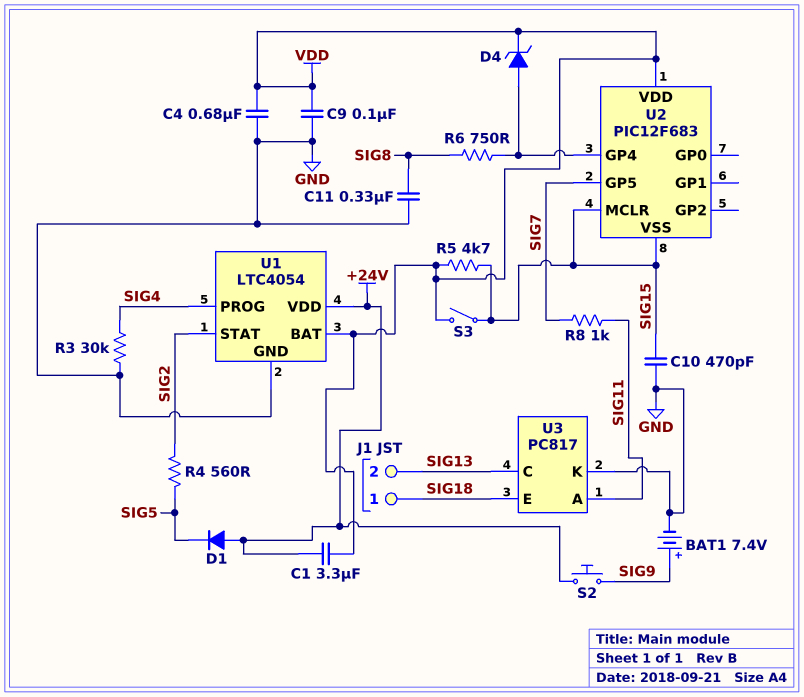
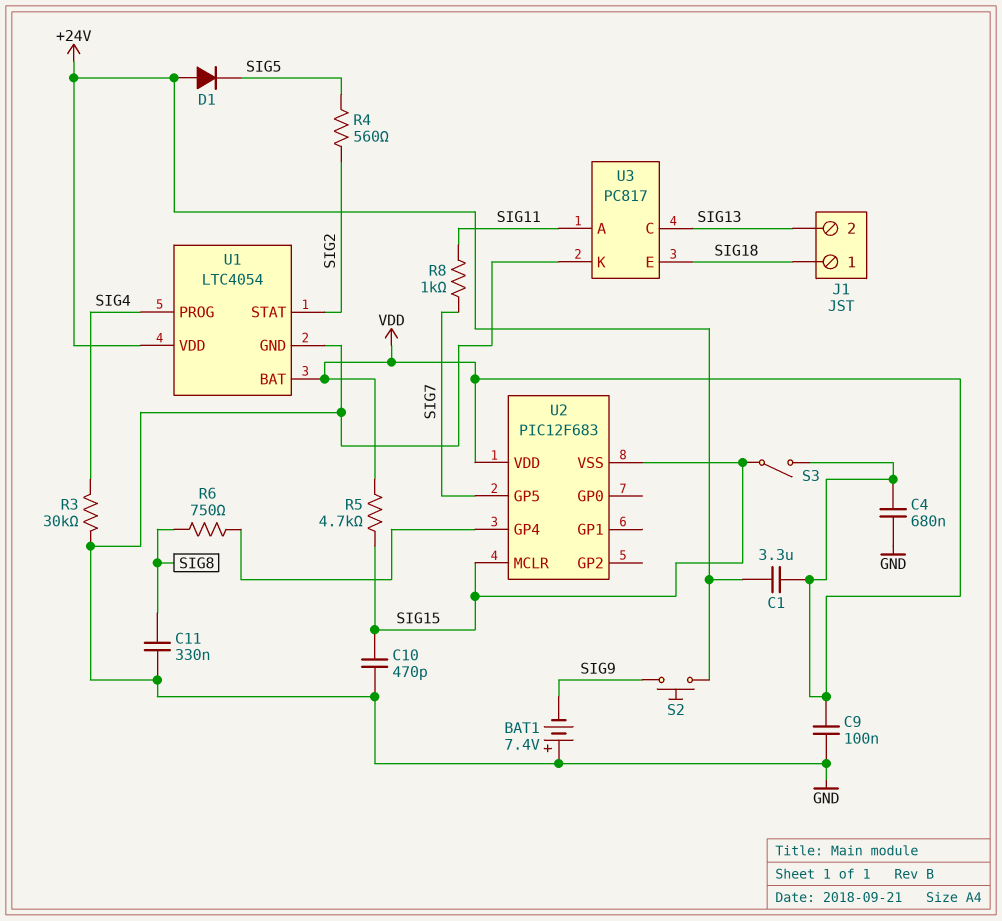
BAT1: 7.4V (plus SIG9, minus GND) -> 7.4V (plus GND, minus SIG9)
D4: zener (A U2/GP4, K VDD) -> none

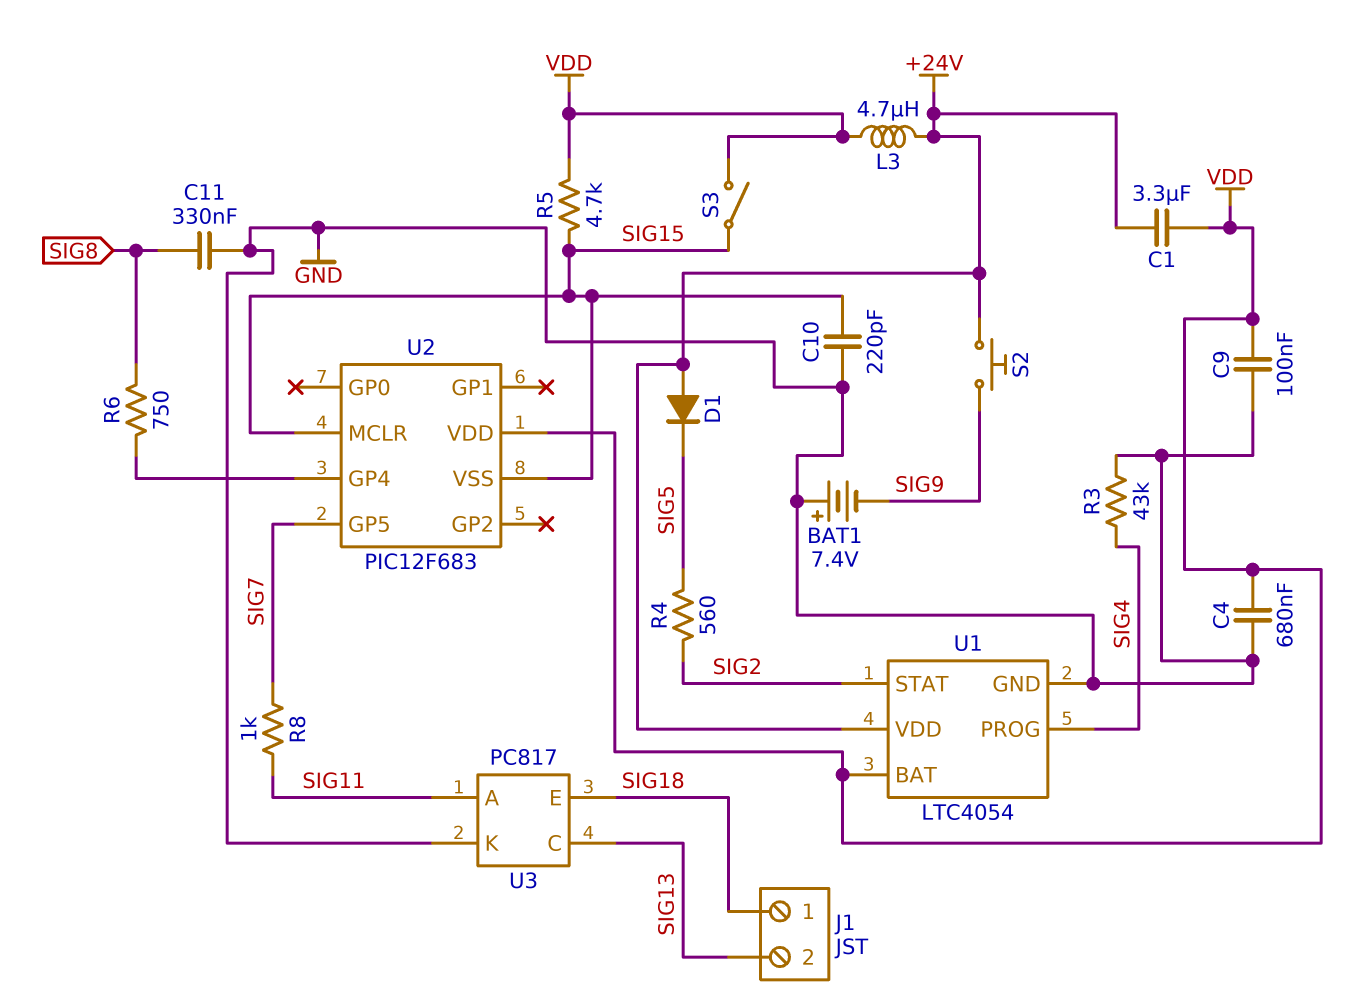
C10: 470pF (GND, SIG15) -> 220pF (GND, SIG15)
L3: none -> 4.7uH (+24V, VDD)
R3: 30k (GND, SIG4) -> 43k (GND, SIG4)

